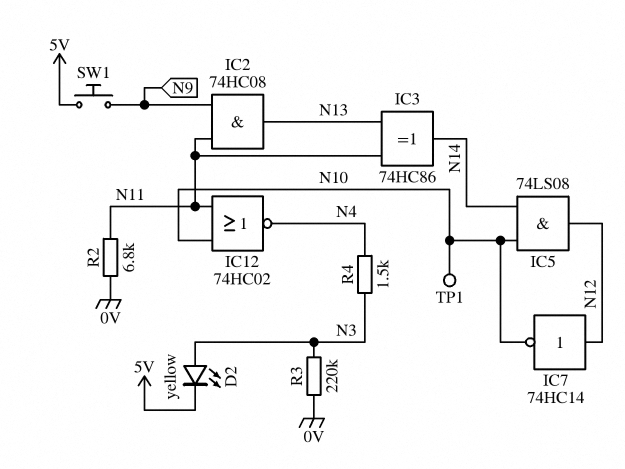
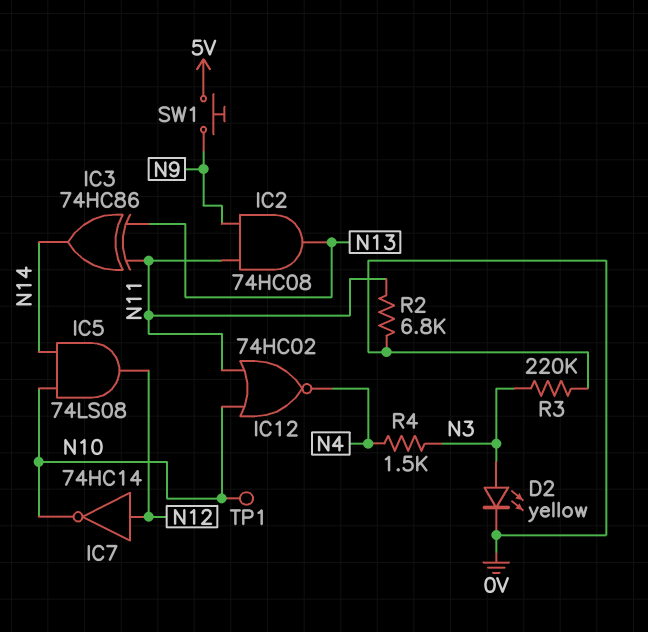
D2: LED yellow (A N3, K 5V) -> LED yellow (A N3, K 0V)

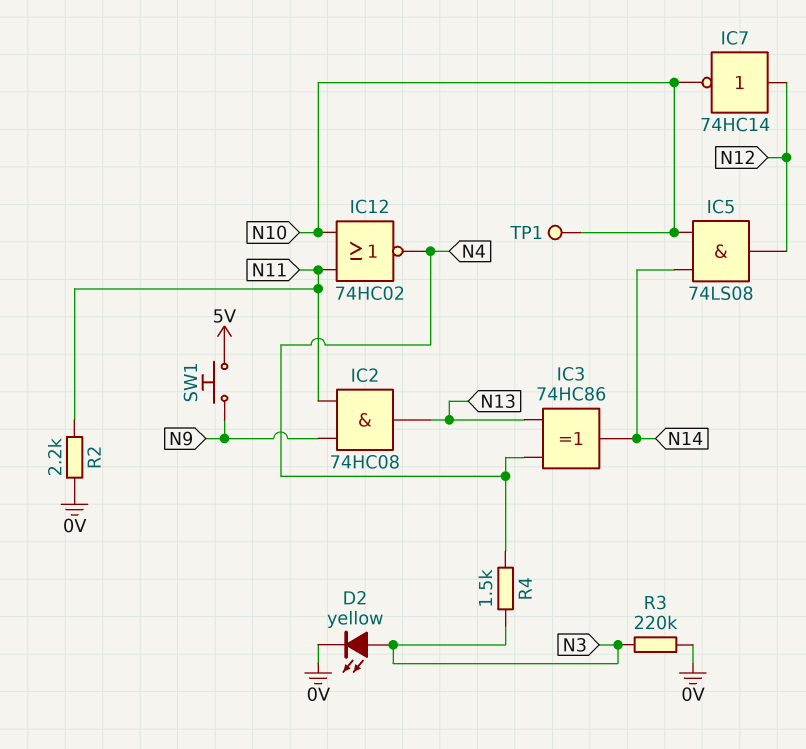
IC3: XOR 74HC86 (in N11, in N13, out N14) -> XOR 74HC86 (in N4, in N13, out N14)
R2: 6.8k (0V, N11) -> 2.2k (0V, N11)

